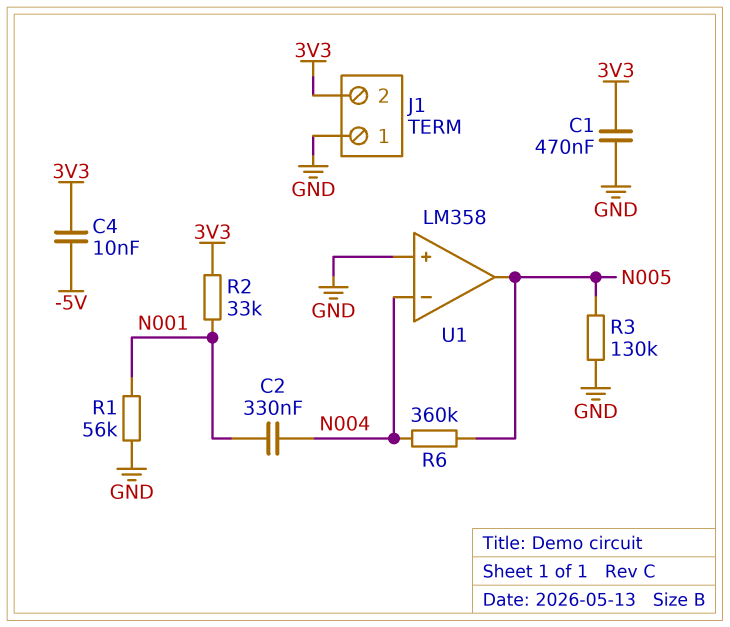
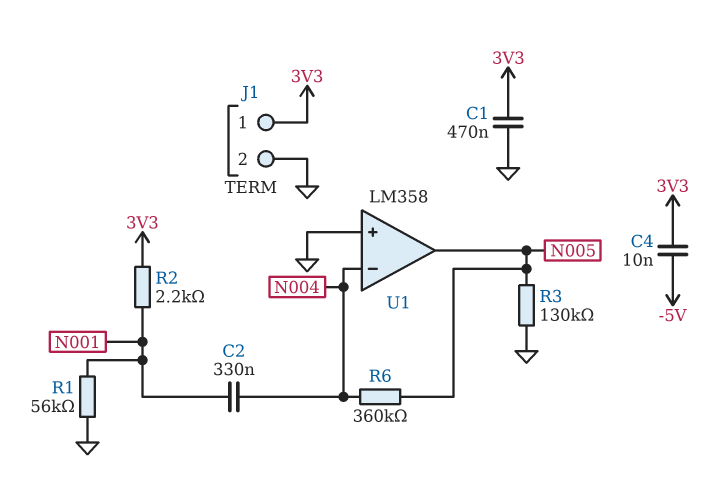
J1 pin 1: GND -> 3V3
J1 pin 2: 3V3 -> GND
R2: 33k (3V3, N001) -> 2.2k (3V3, N001)

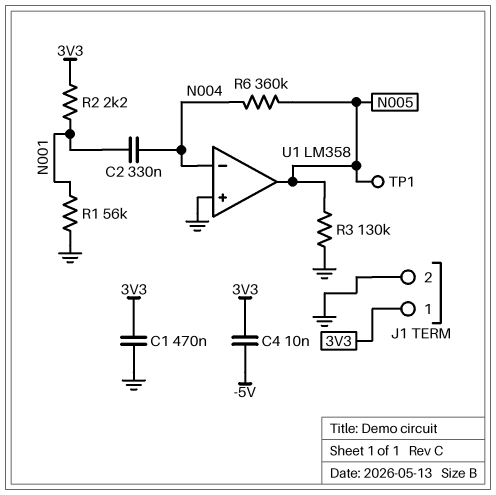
TP1: none -> test point (N005)

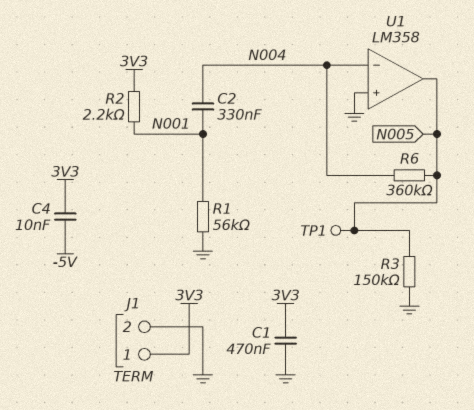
R3: 130k (GND, N005) -> 150k (GND, N005)

